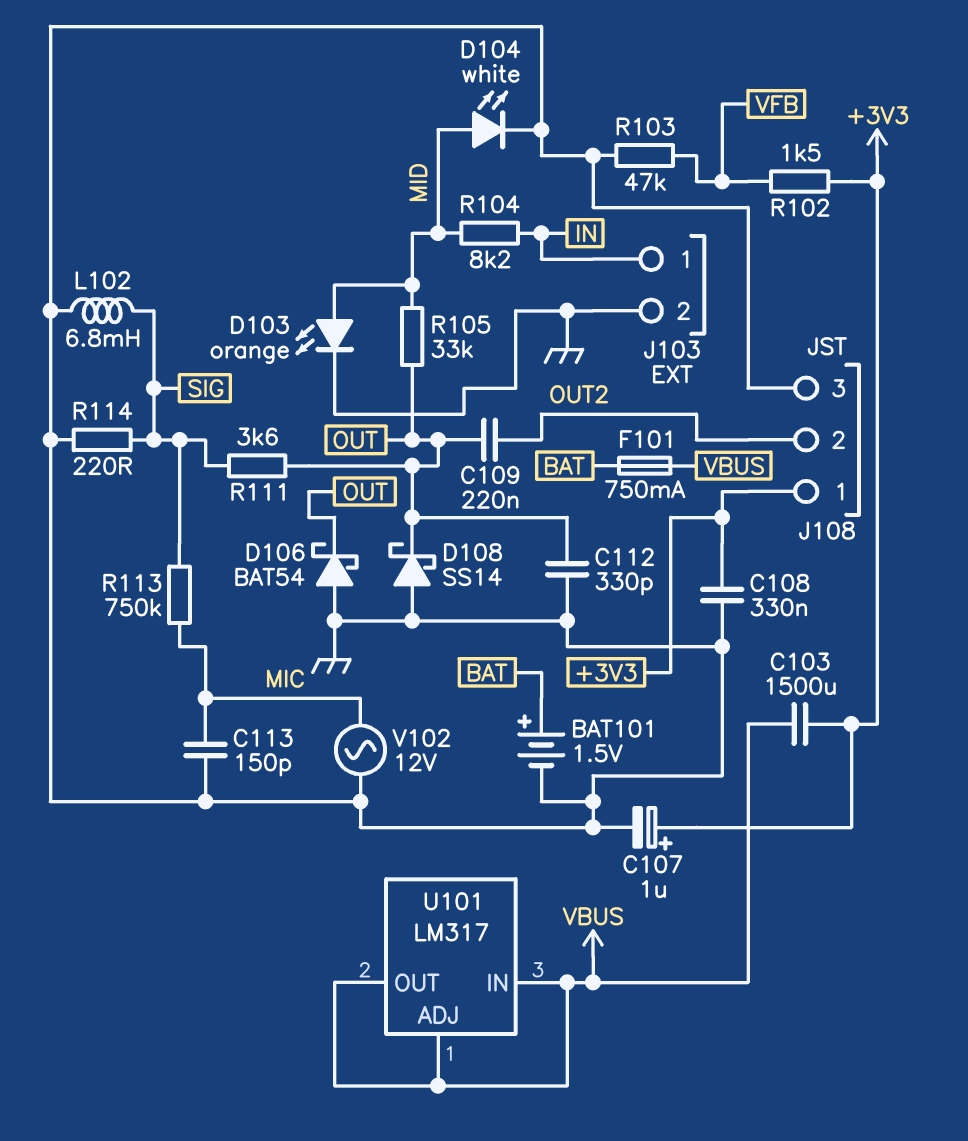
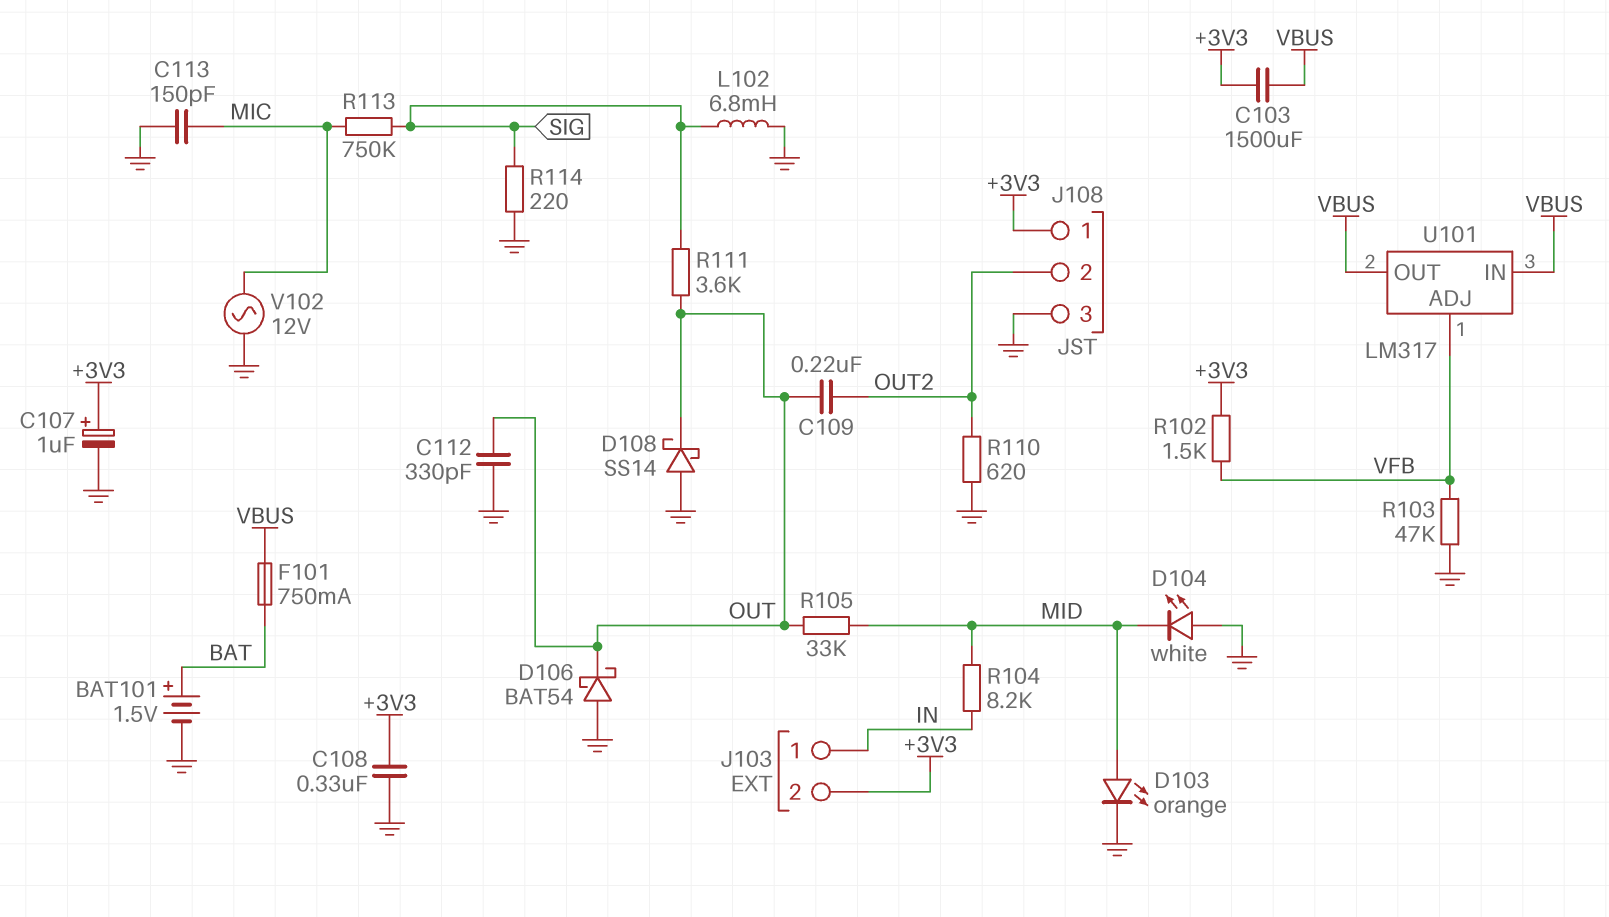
D104: LED white (A MID, K GND) -> LED white (A GND, K MID)
J103 pin 2: GND -> +3V3
R110: none -> 620 (GND, OUT2)
U101 pin ADJ: VBUS -> VFB

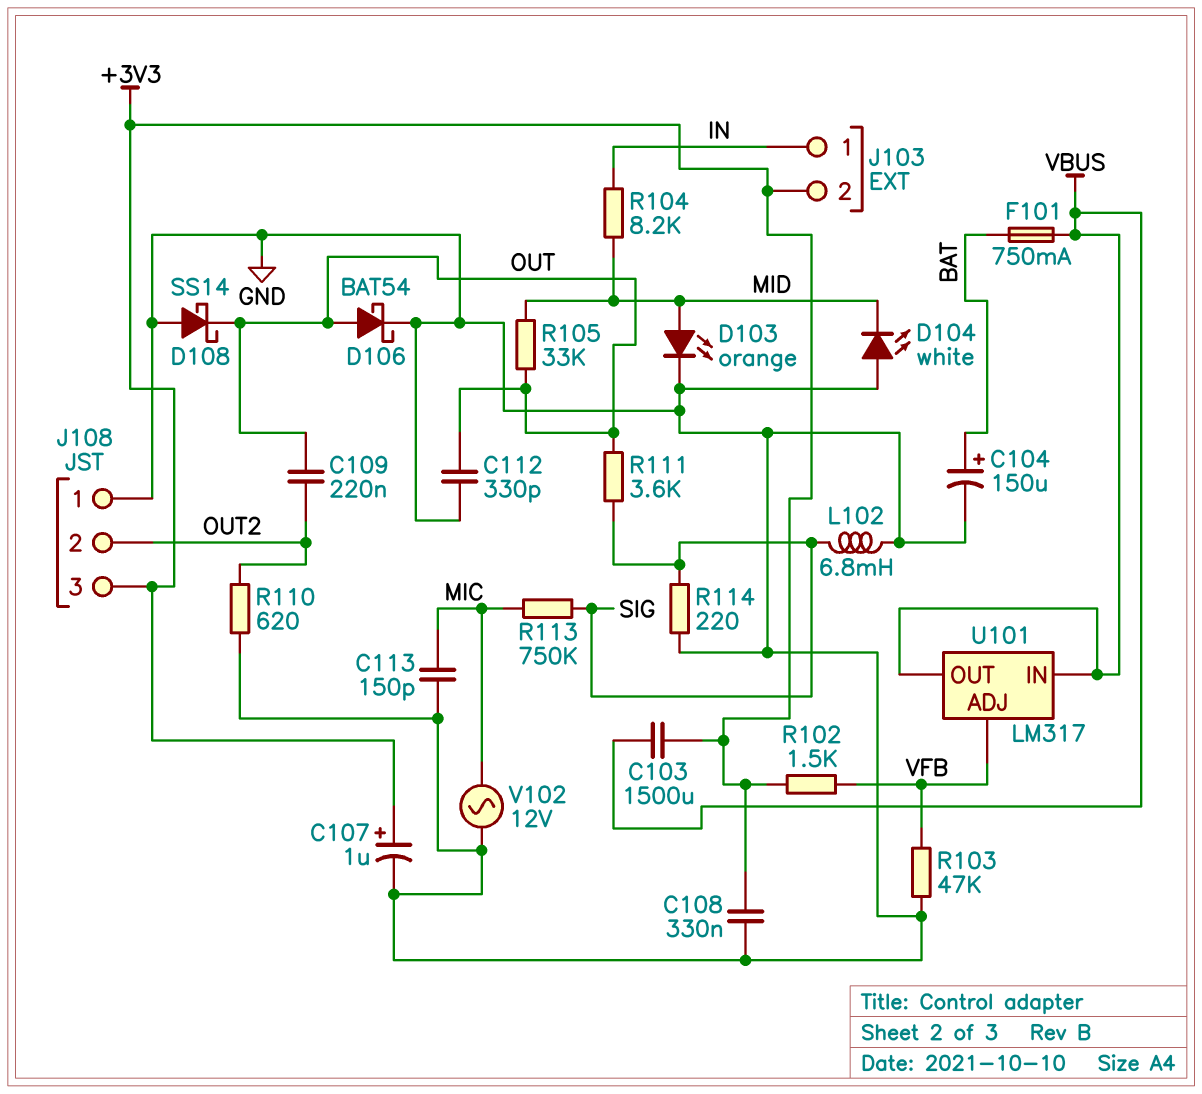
BAT101: 1.5V (plus BAT, minus GND) -> none
C104: none -> 150uF (plus BAT, minus GND)
D106: schottky BAT54 (A GND, K OUT) -> schottky BAT54 (A OUT, K GND)
J108 pin 1: +3V3 -> GND
J108 pin 3: GND -> +3V3

